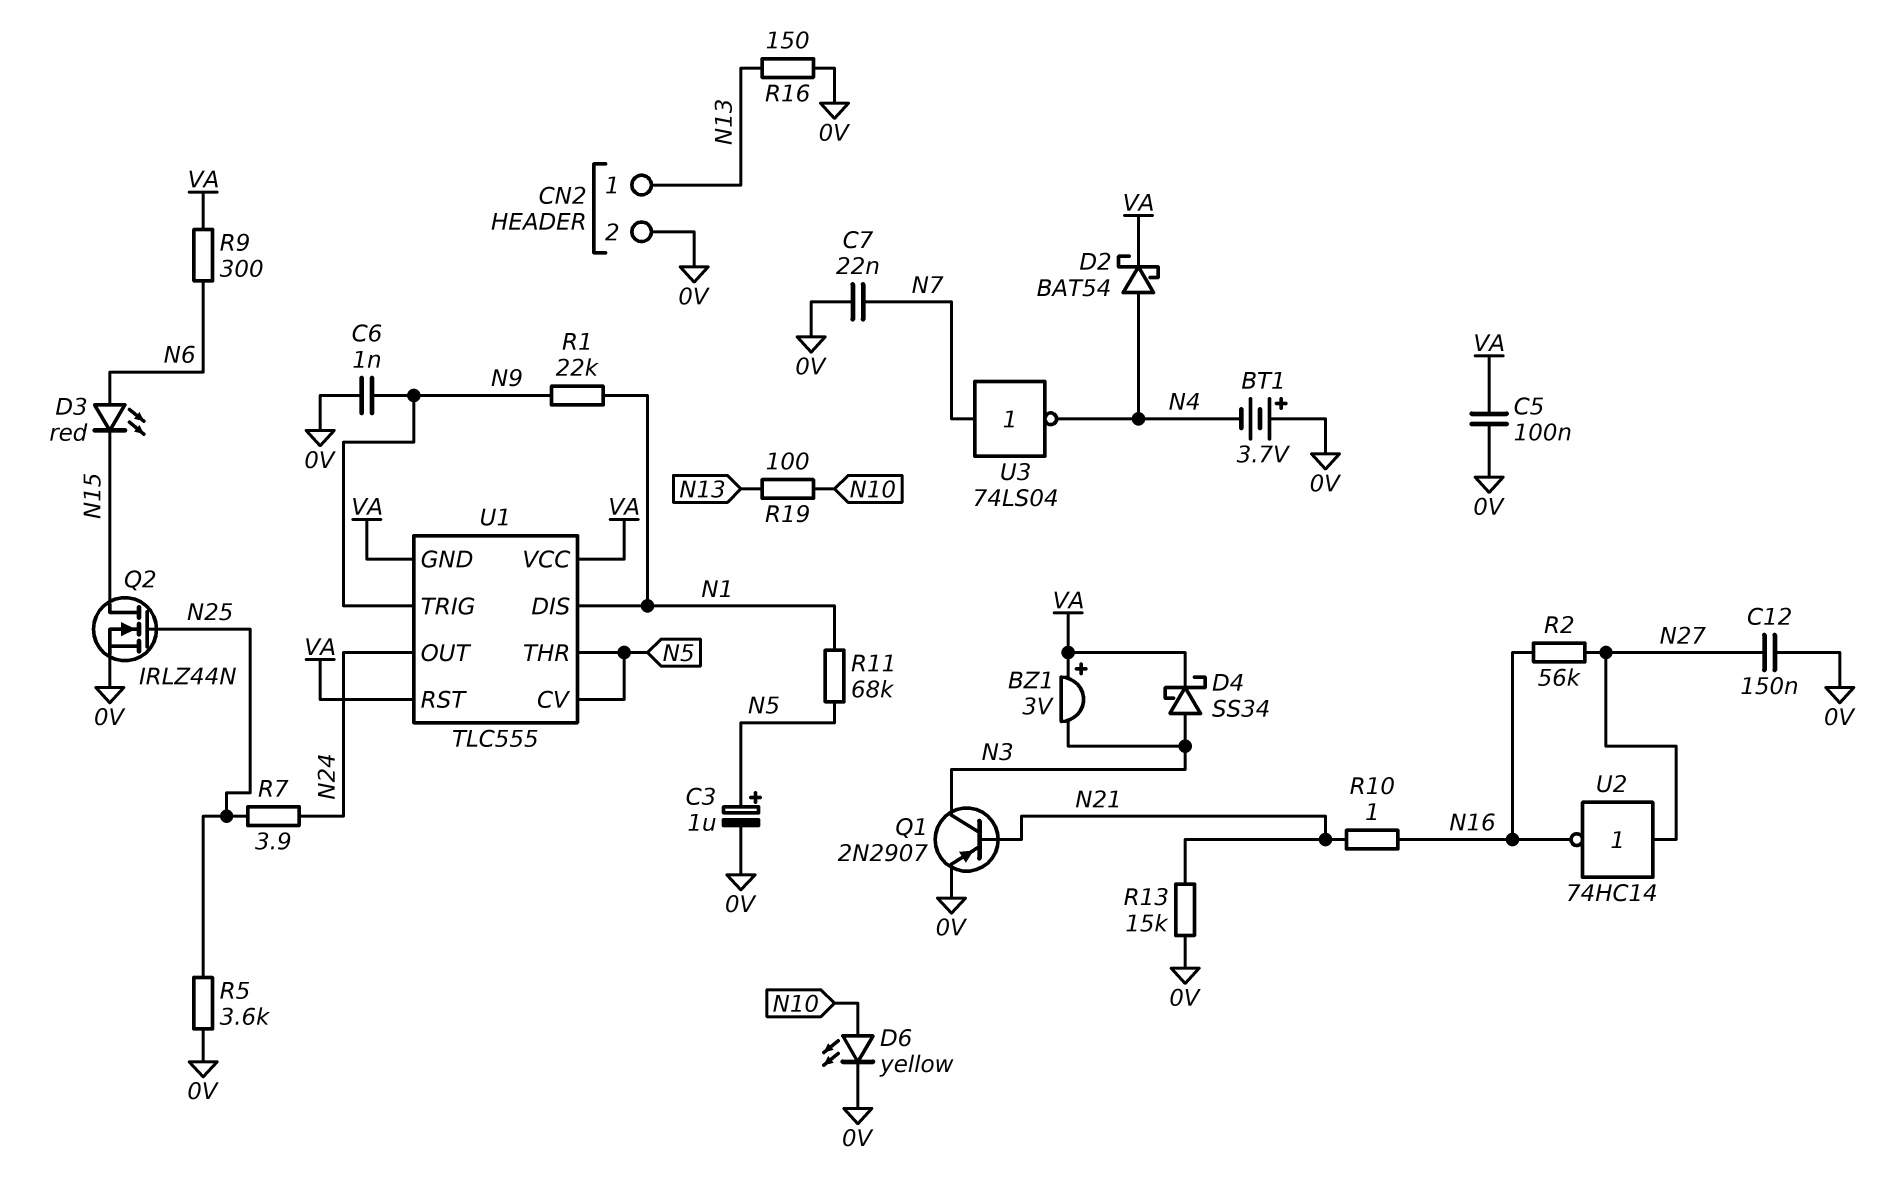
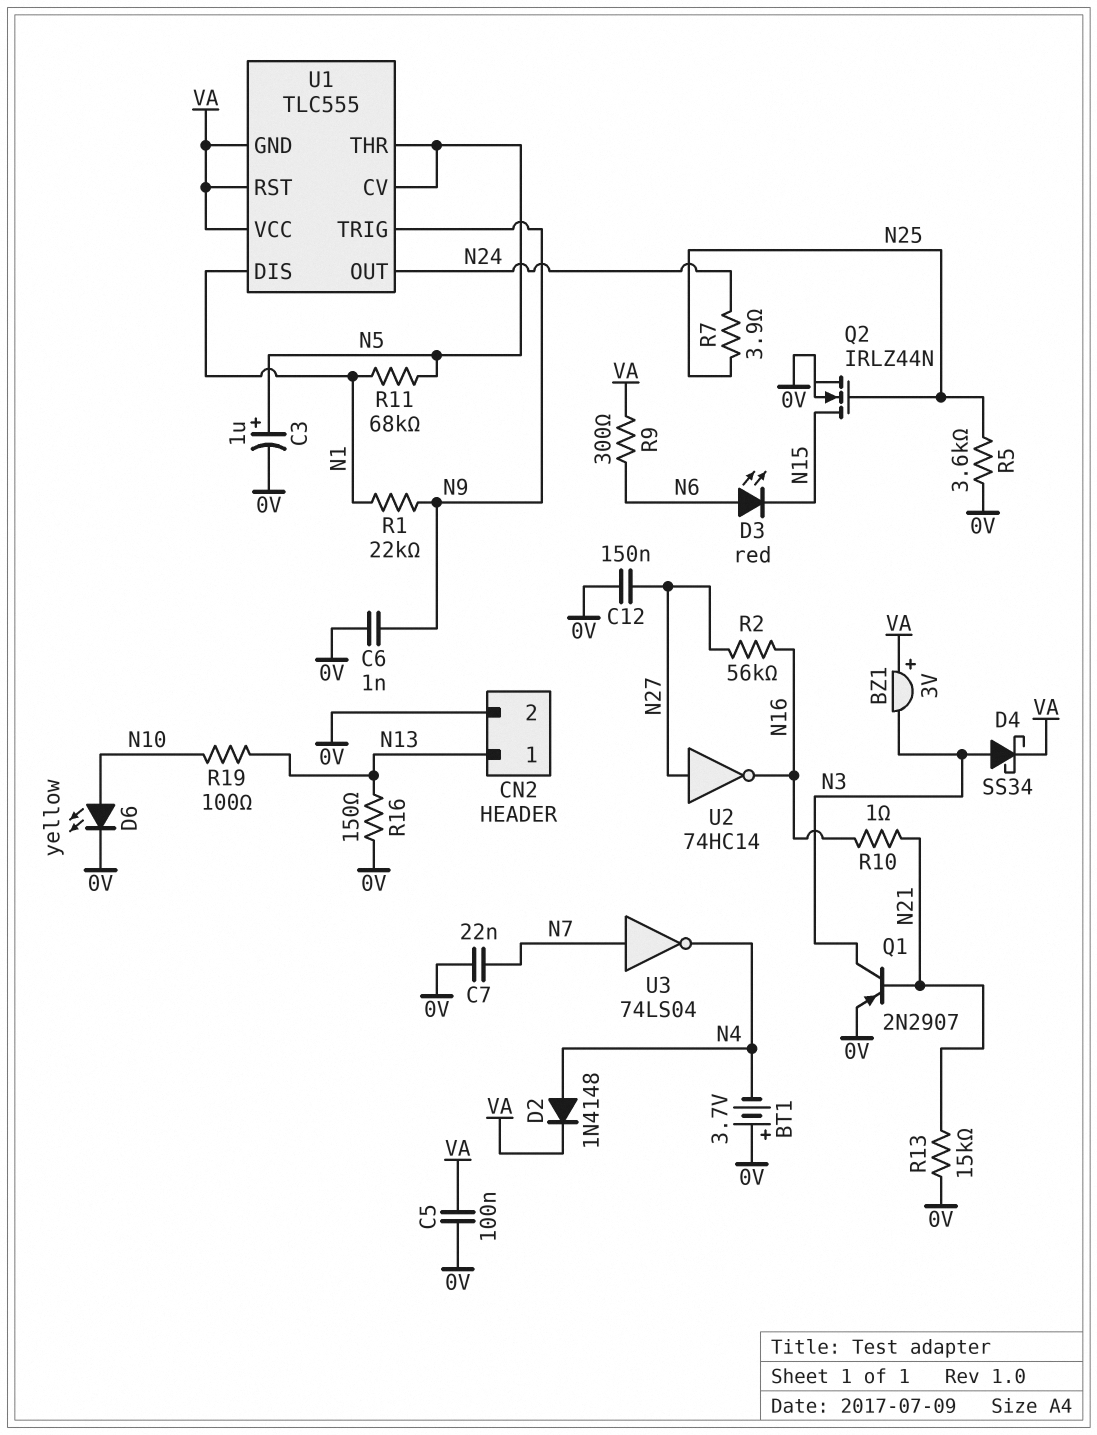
D2: schottky BAT54 (A N4, K VA) -> diode 1N4148 (A N4, K VA)

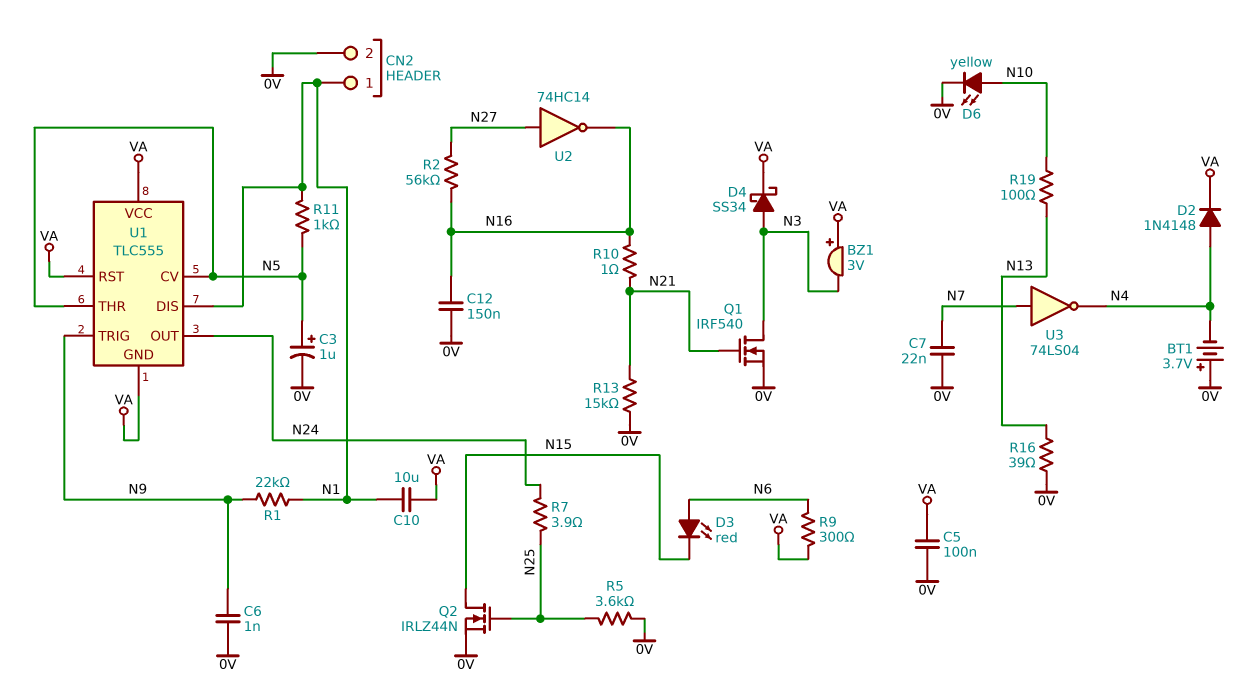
C10: none -> 10uF (N1, VA)
C12: 150nF (0V, N27) -> 150nF (0V, N16)
CN2 pin 1: N13 -> N1
Q1: PNP 2N2907 (B N21, C N3, E 0V) -> NMOS IRF540 (G N21, D N3, S 0V)
R11: 68k (N1, N5) -> 1k (N1, N5)
R16: 150 (0V, N13) -> 39 (0V, N13)

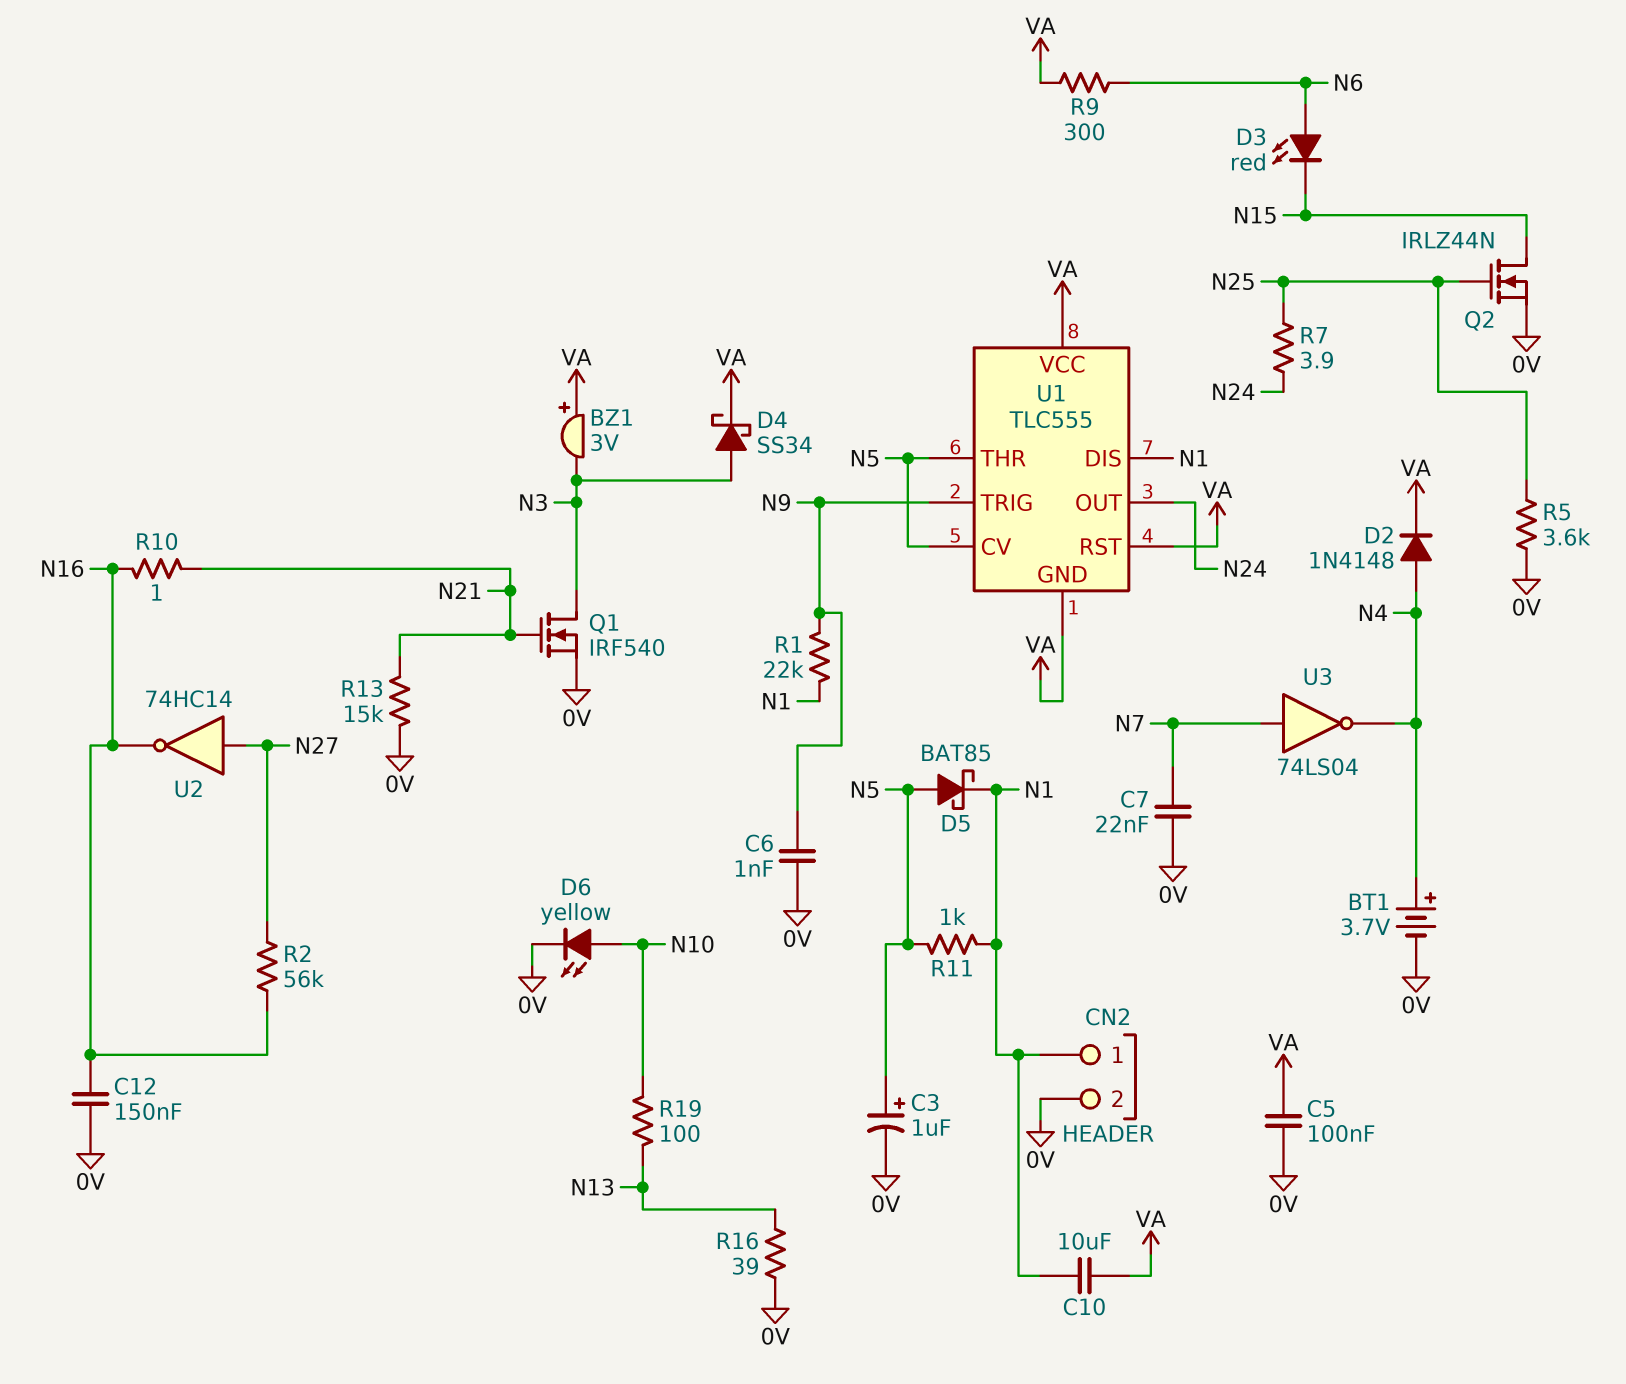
BT1: 3.7V (plus 0V, minus N4) -> 3.7V (plus N4, minus 0V)
D5: none -> schottky BAT85 (A N5, K N1)

